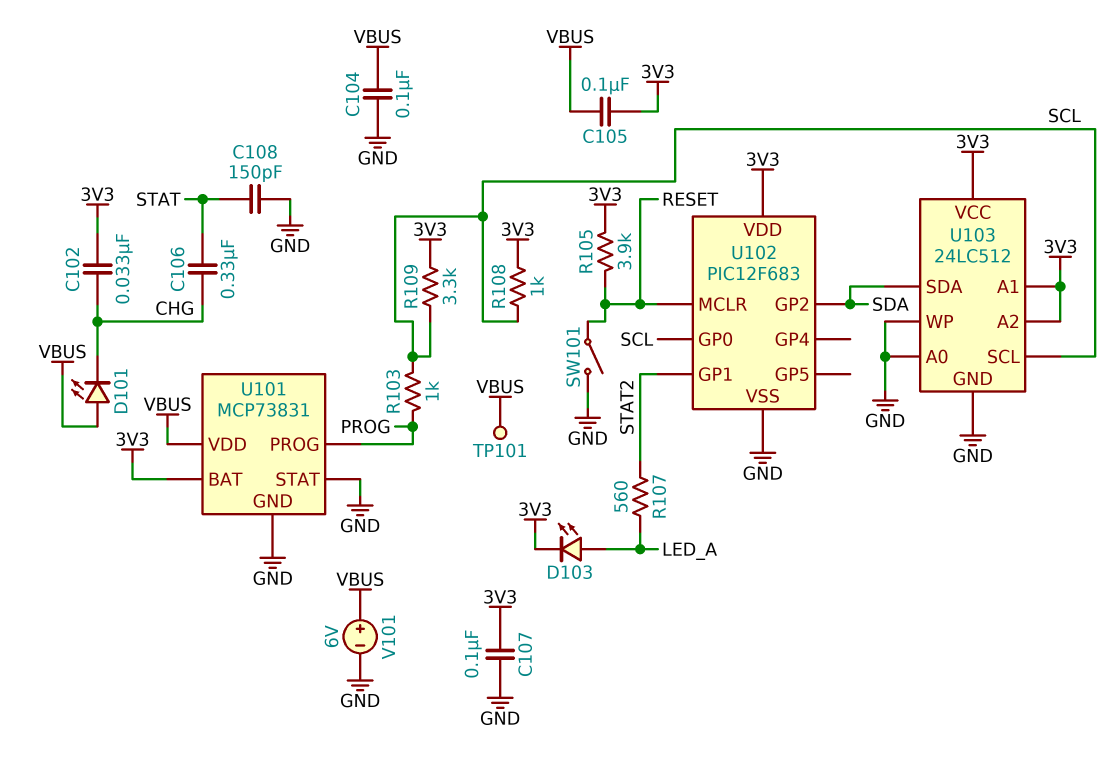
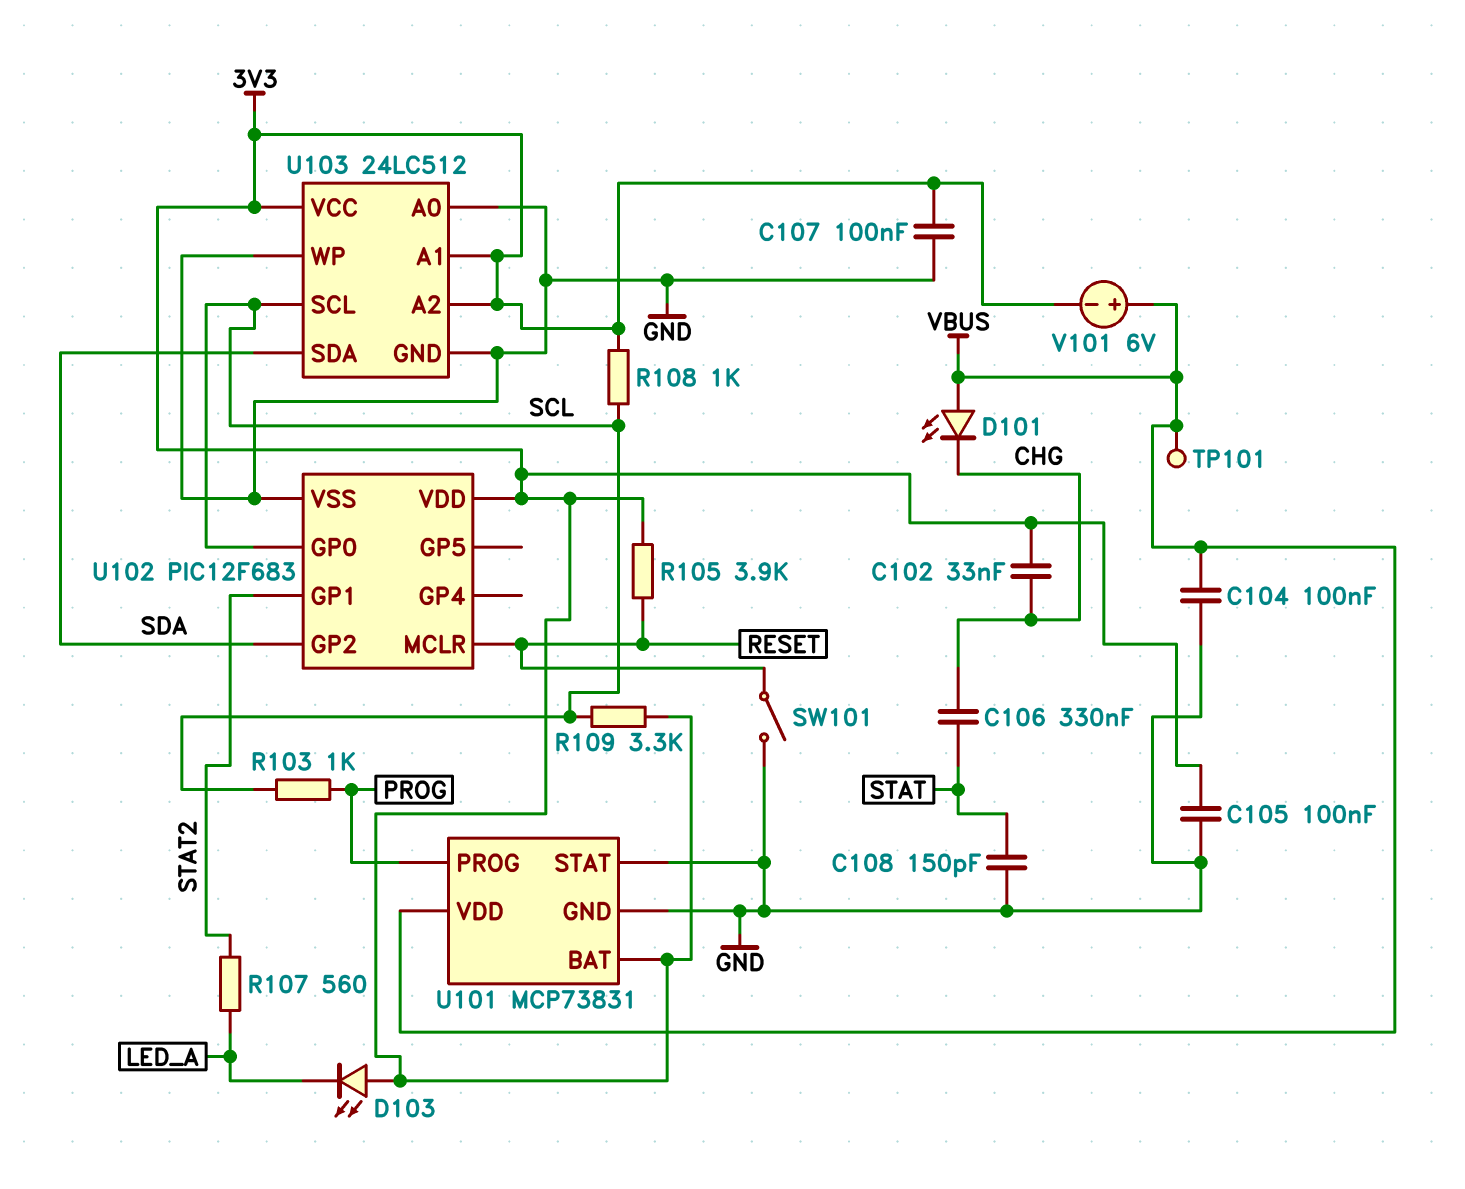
C105: 100nF (3V3, VBUS) -> 100nF (3V3, GND)
D103: LED (A LED_A, K 3V3) -> LED (A 3V3, K LED_A)
V101: 6V (plus VBUS, minus GND) -> 6V (plus VBUS, minus 3V3)

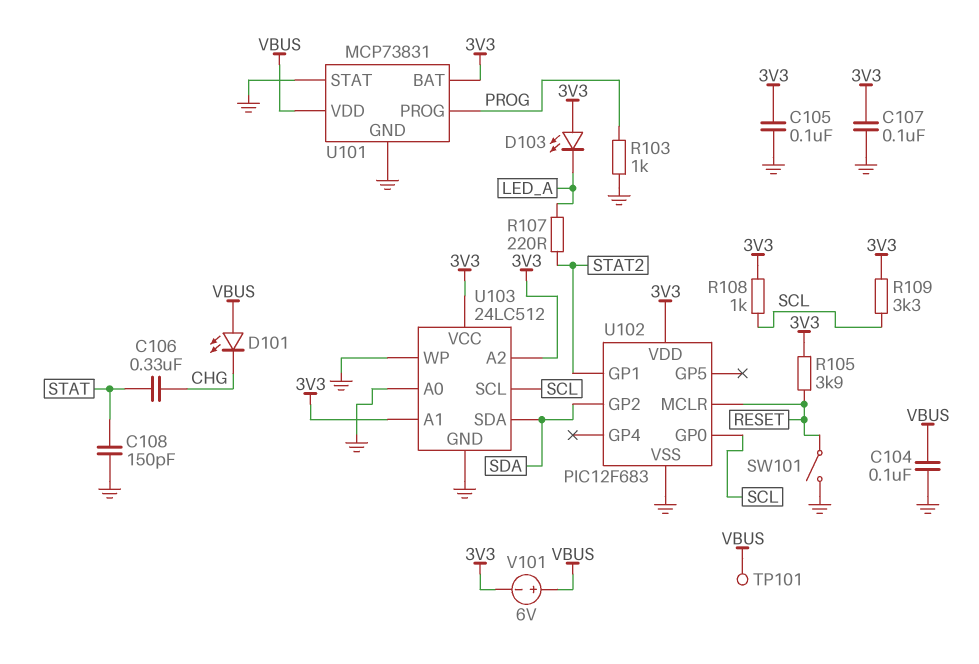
C102: 33nF (3V3, CHG) -> none
R103: 1k (PROG, SCL) -> 1k (GND, PROG)
R107: 560 (LED_A, STAT2) -> 220 (LED_A, STAT2)

